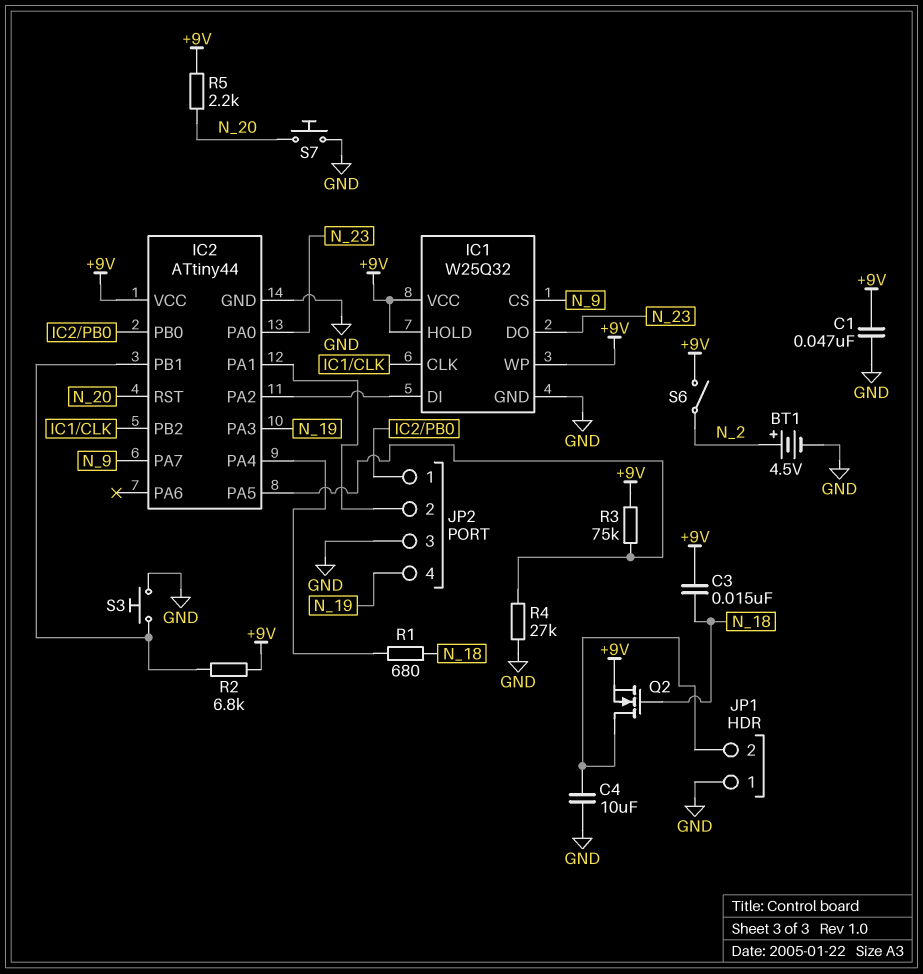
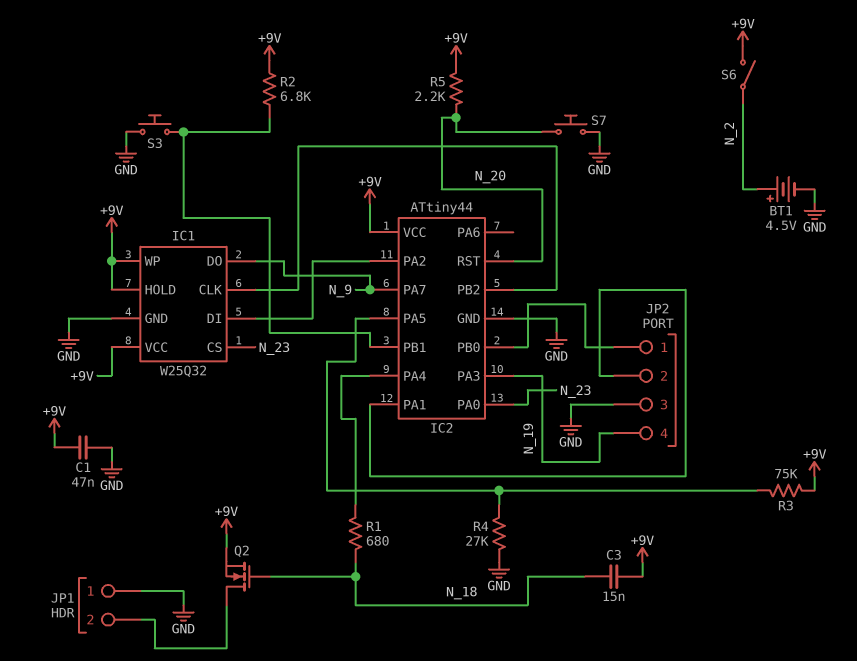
C4: 10uF (GND, JP1/2) -> none
IC1 pin CS: N_9 -> N_23
IC1 pin DO: N_23 -> N_9

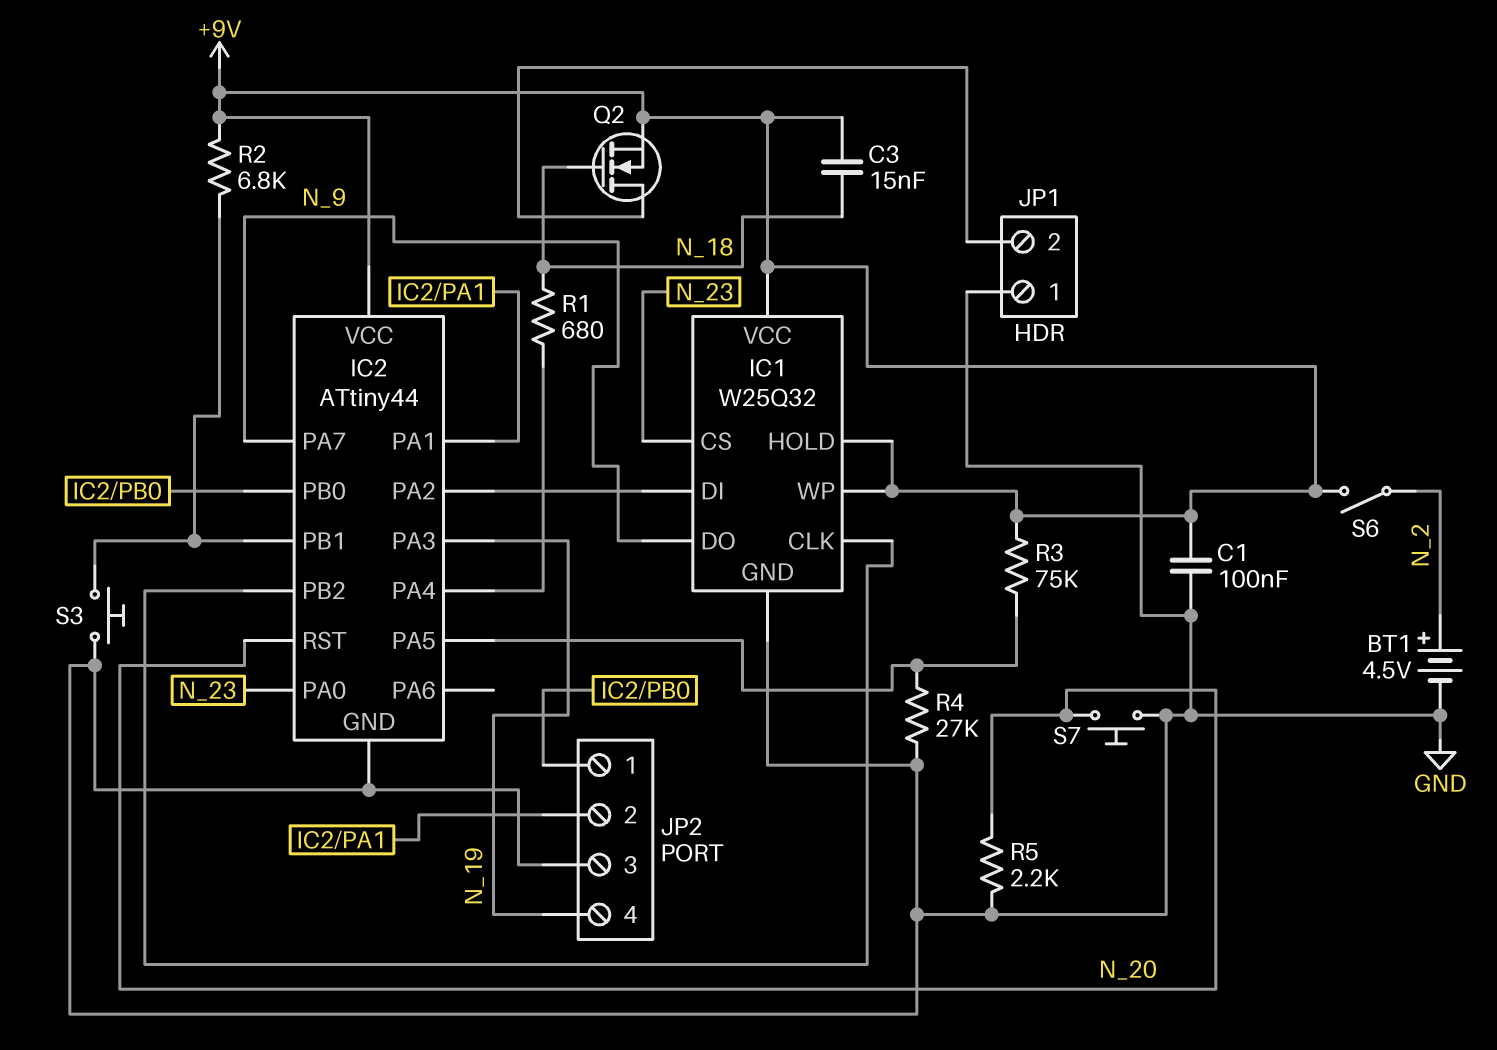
C1: 47nF (+9V, GND) -> 100nF (+9V, GND)
R5: 2.2k (+9V, N_20) -> 2.2k (GND, N_20)

